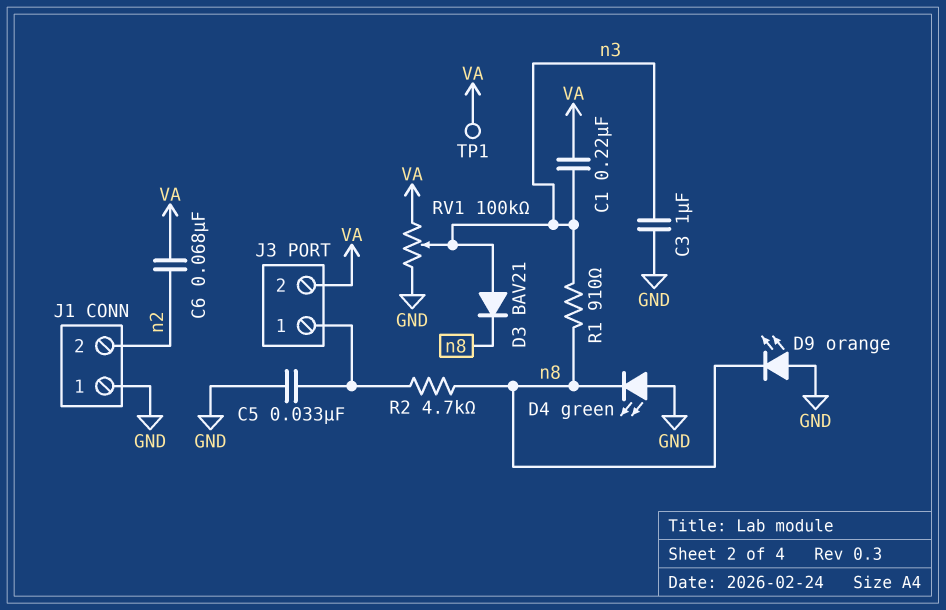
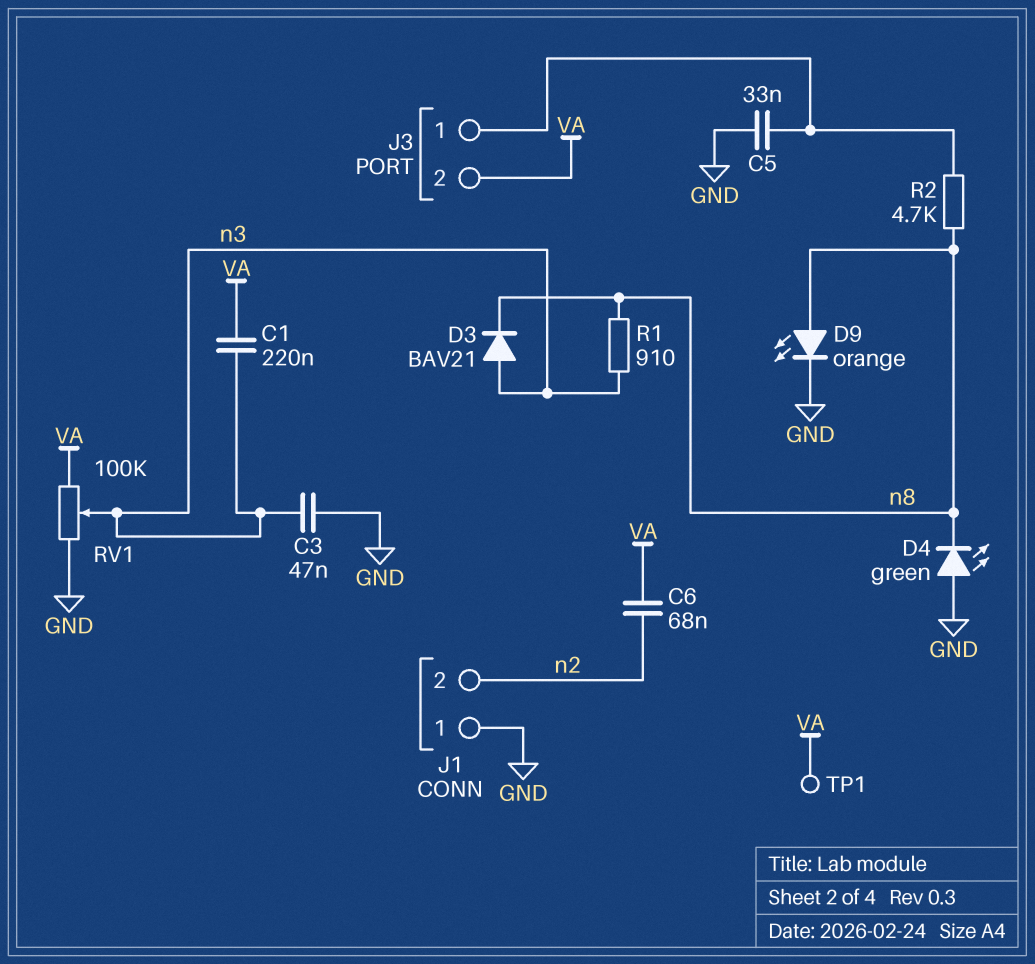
C3: 1uF (GND, n3) -> 47nF (GND, n3)
D9: LED orange (A GND, K n8) -> LED orange (A n8, K GND)

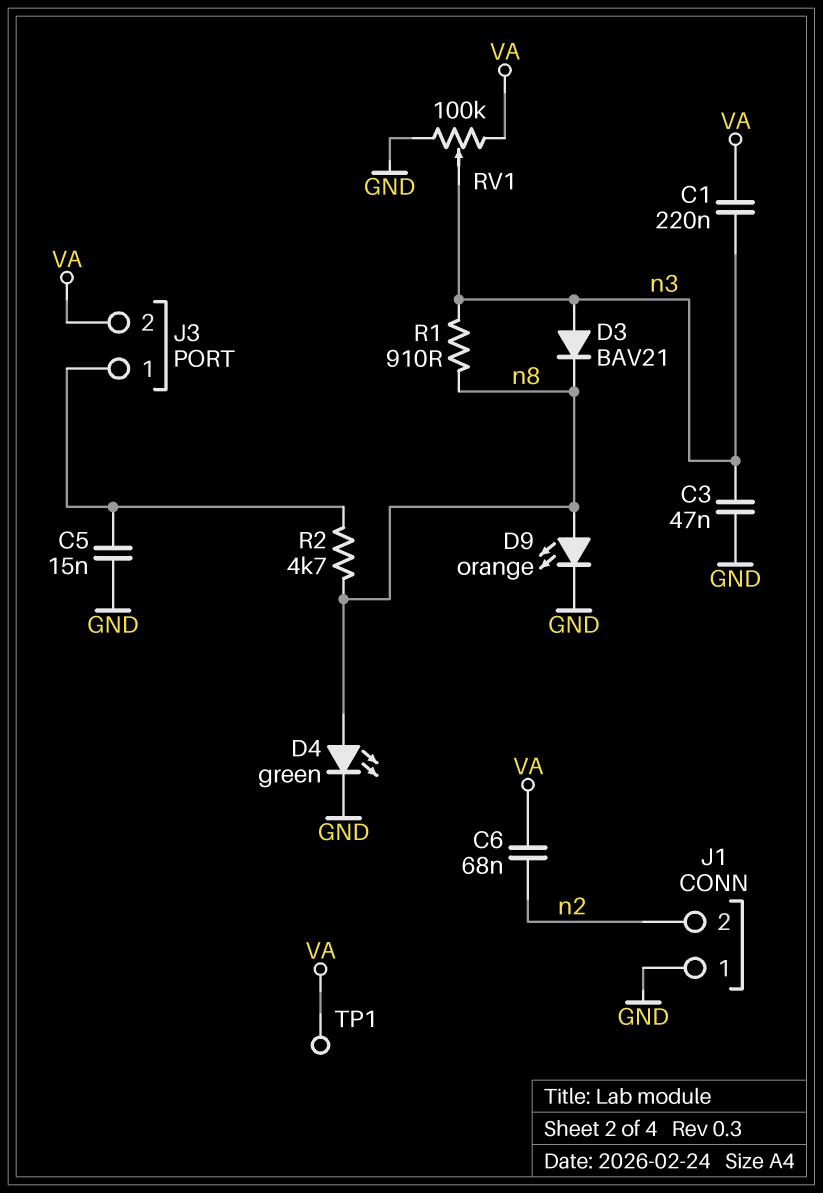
C5: 33nF (GND, J3/1) -> 15nF (GND, J3/1)
D4: LED green (A GND, K n8) -> LED green (A n8, K GND)

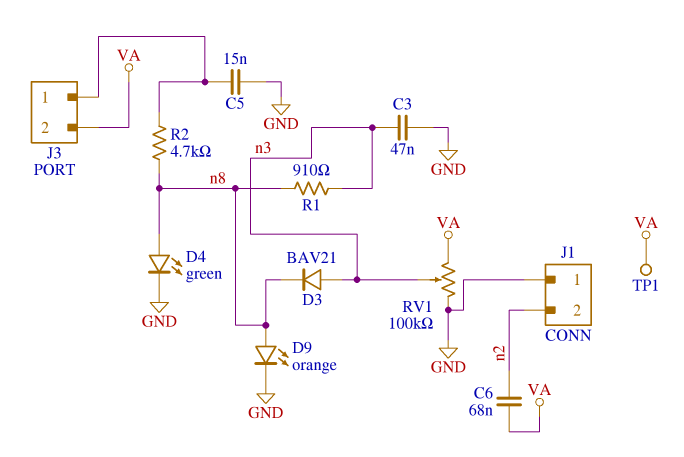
C1: 220nF (VA, n3) -> none

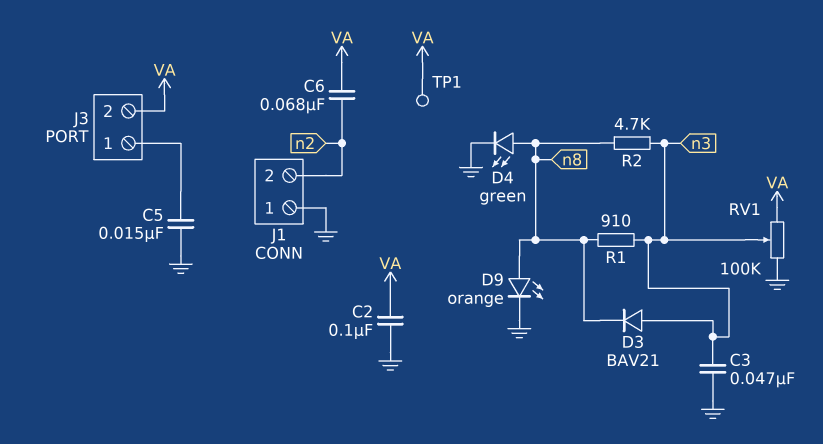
C2: none -> 100nF (GND, VA)
R2: 4.7k (J3/1, n8) -> 4.7k (n3, n8)

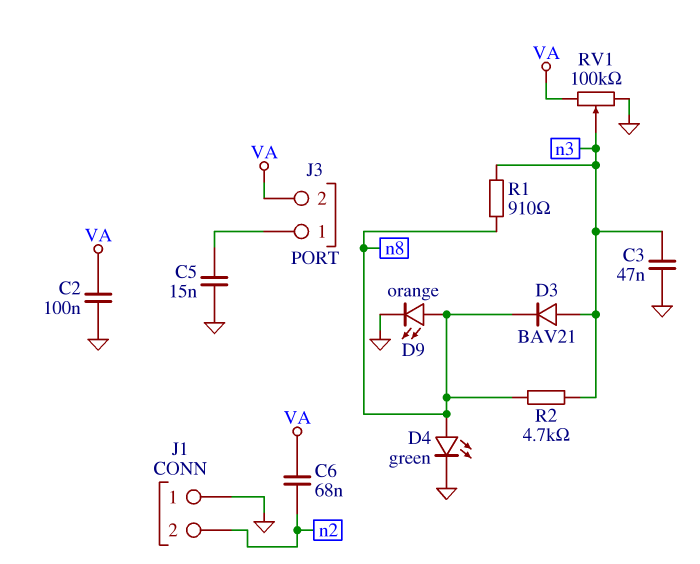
TP1: test point (VA) -> none

